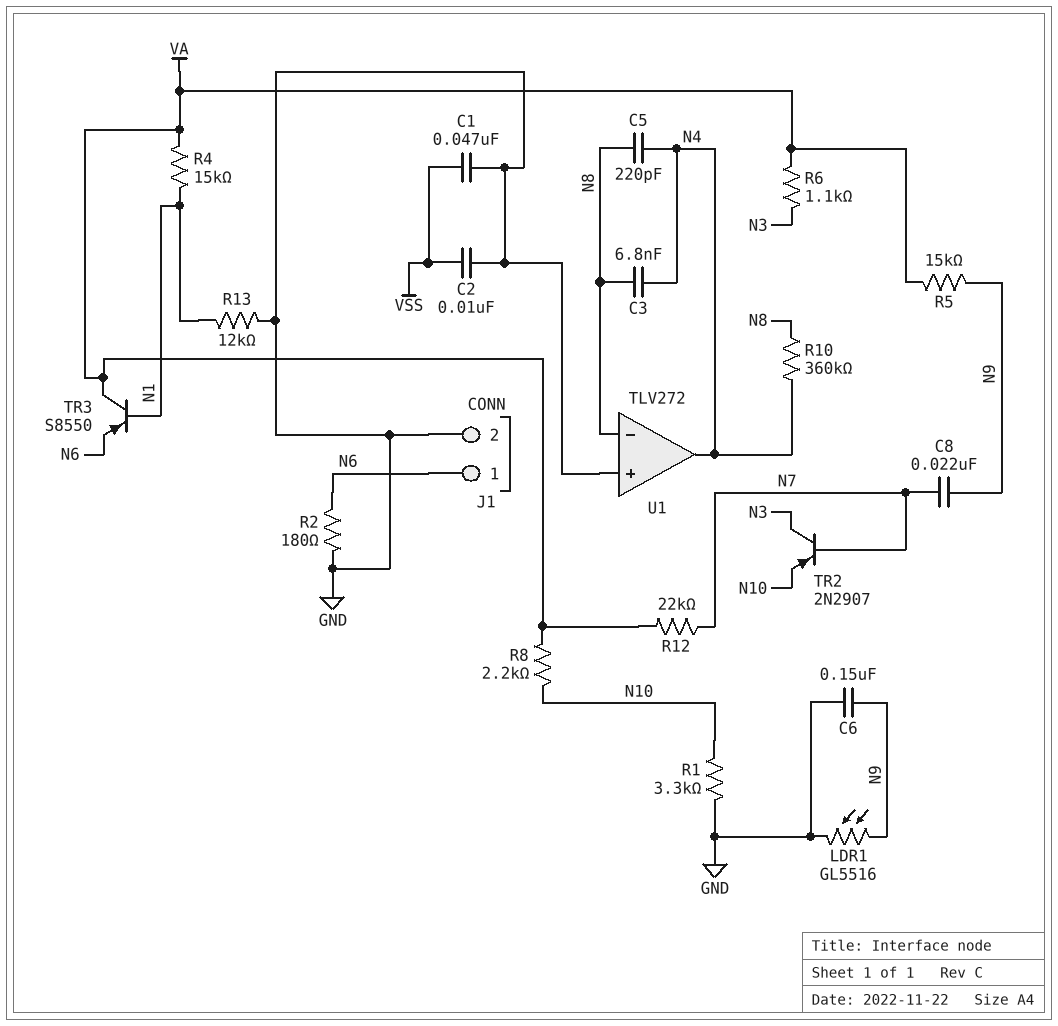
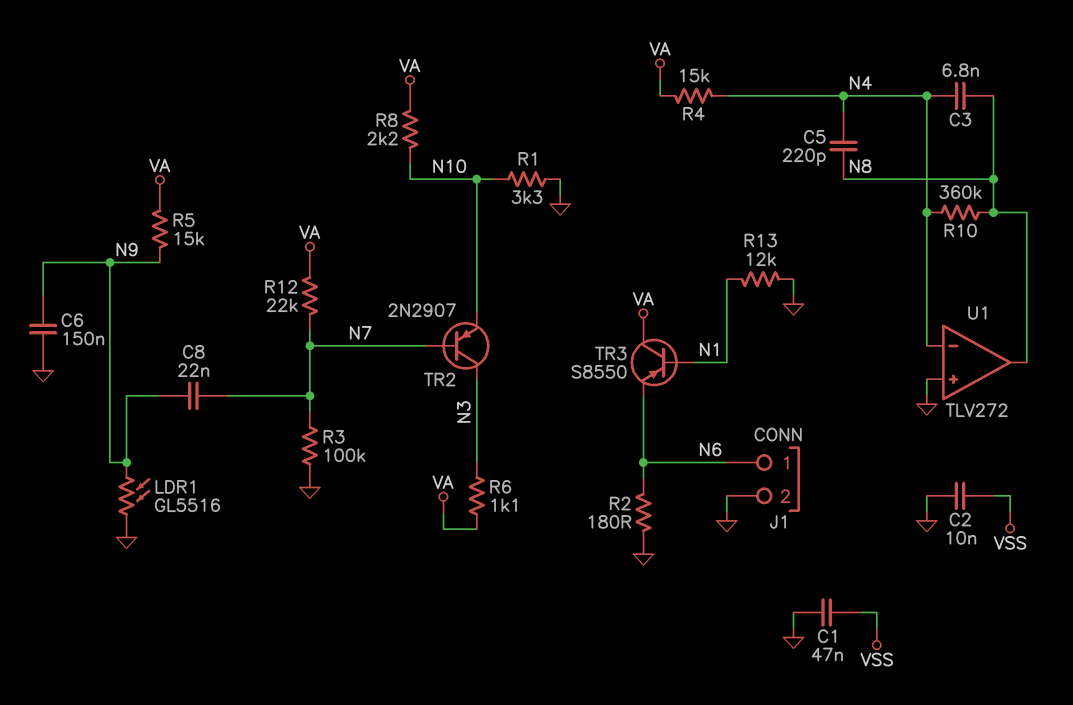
R3: none -> 100k (GND, N7)
R4: 15k (N1, VA) -> 15k (N4, VA)
U1 pin in-: N8 -> N4
U1 pin out: N4 -> N8

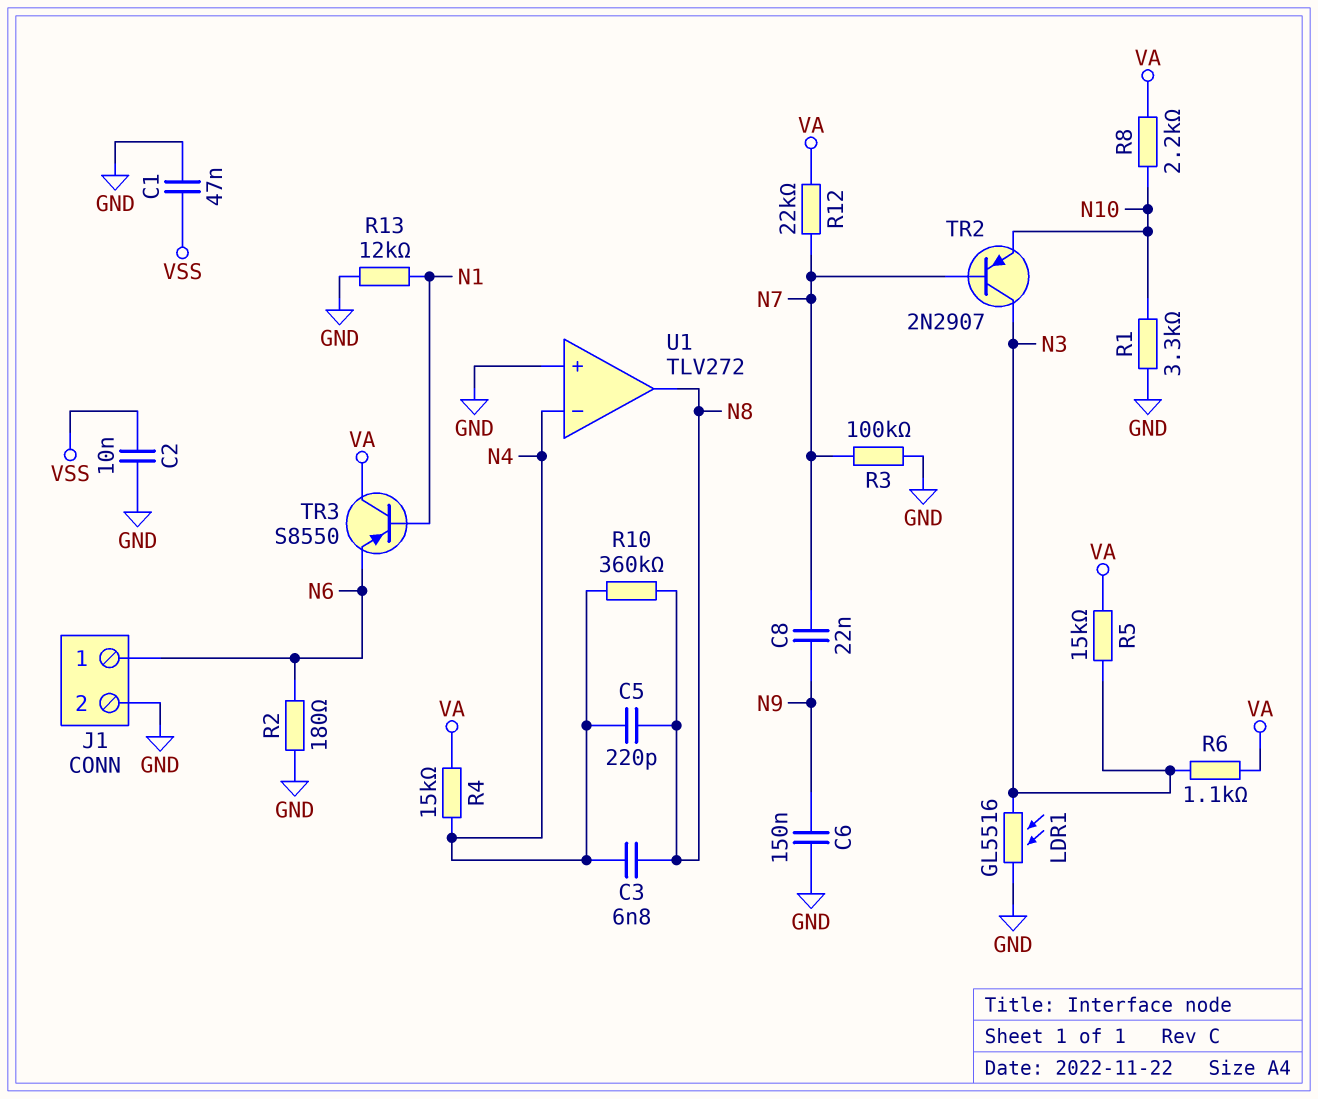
LDR1: GL5516 (GND, N9) -> GL5516 (GND, N3)
R5: 15k (N9, VA) -> 15k (N3, VA)

